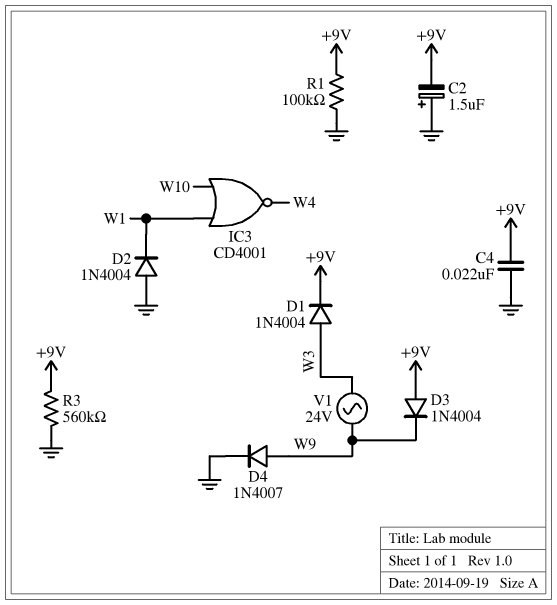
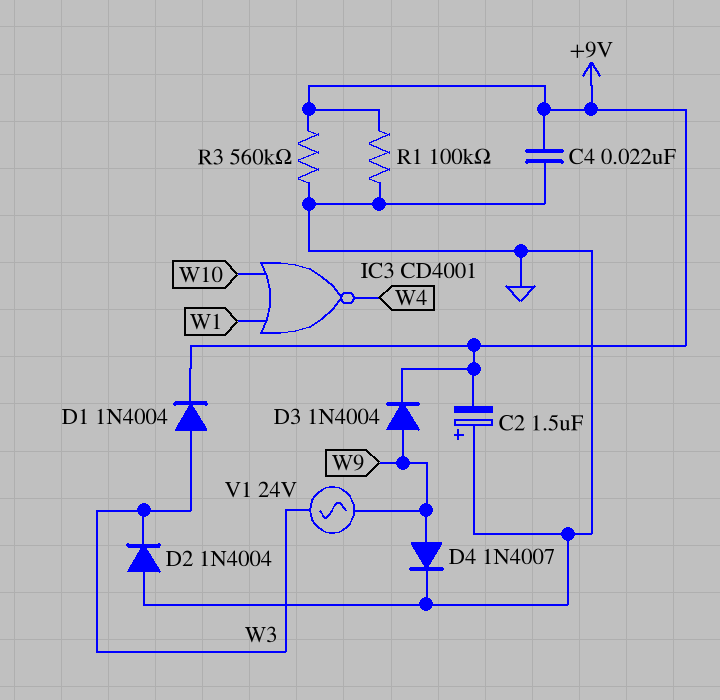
D2: diode 1N4004 (A GND, K W1) -> diode 1N4004 (A GND, K W3)
D3: diode 1N4004 (A +9V, K W9) -> diode 1N4004 (A W9, K +9V)

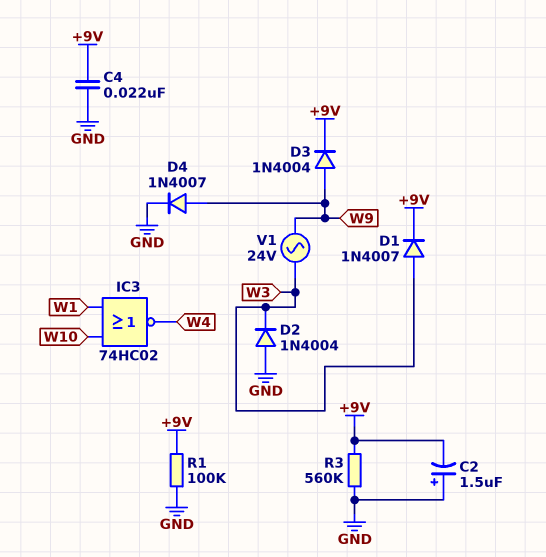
D1: diode 1N4004 (A W3, K +9V) -> diode 1N4007 (A W3, K +9V)
IC3: NOR CD4001 (in W1, in W10, out W4) -> NOR 74HC02 (in W1, in W10, out W4)

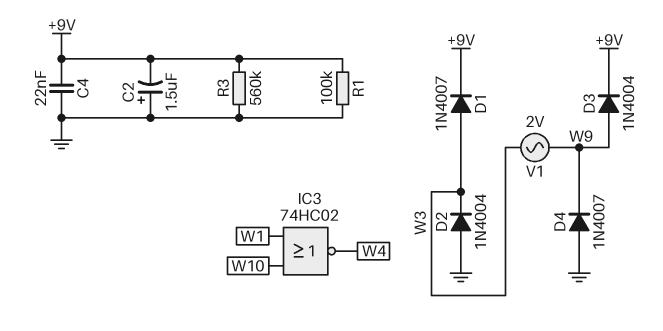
D4: diode 1N4007 (A W9, K GND) -> diode 1N4007 (A GND, K W9)
V1: AC 24V (W3, W9) -> AC 2V (W3, W9)

